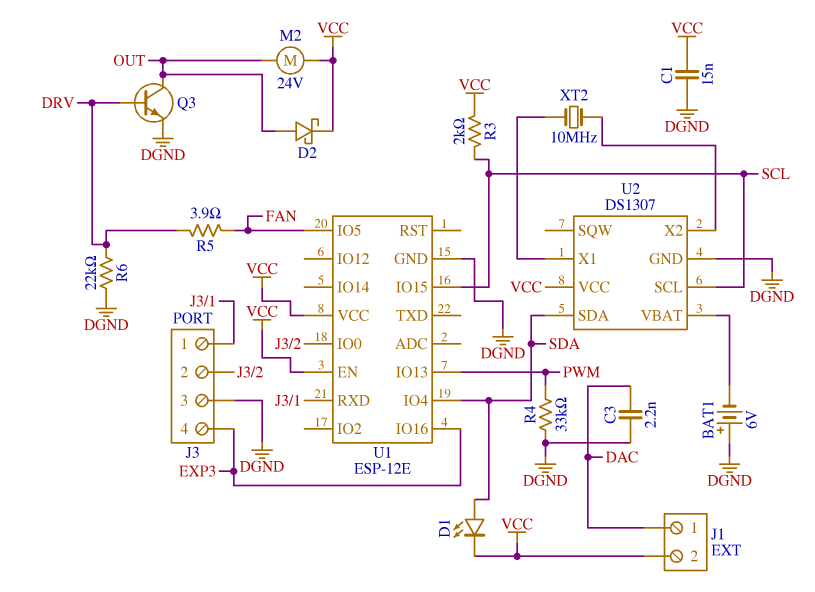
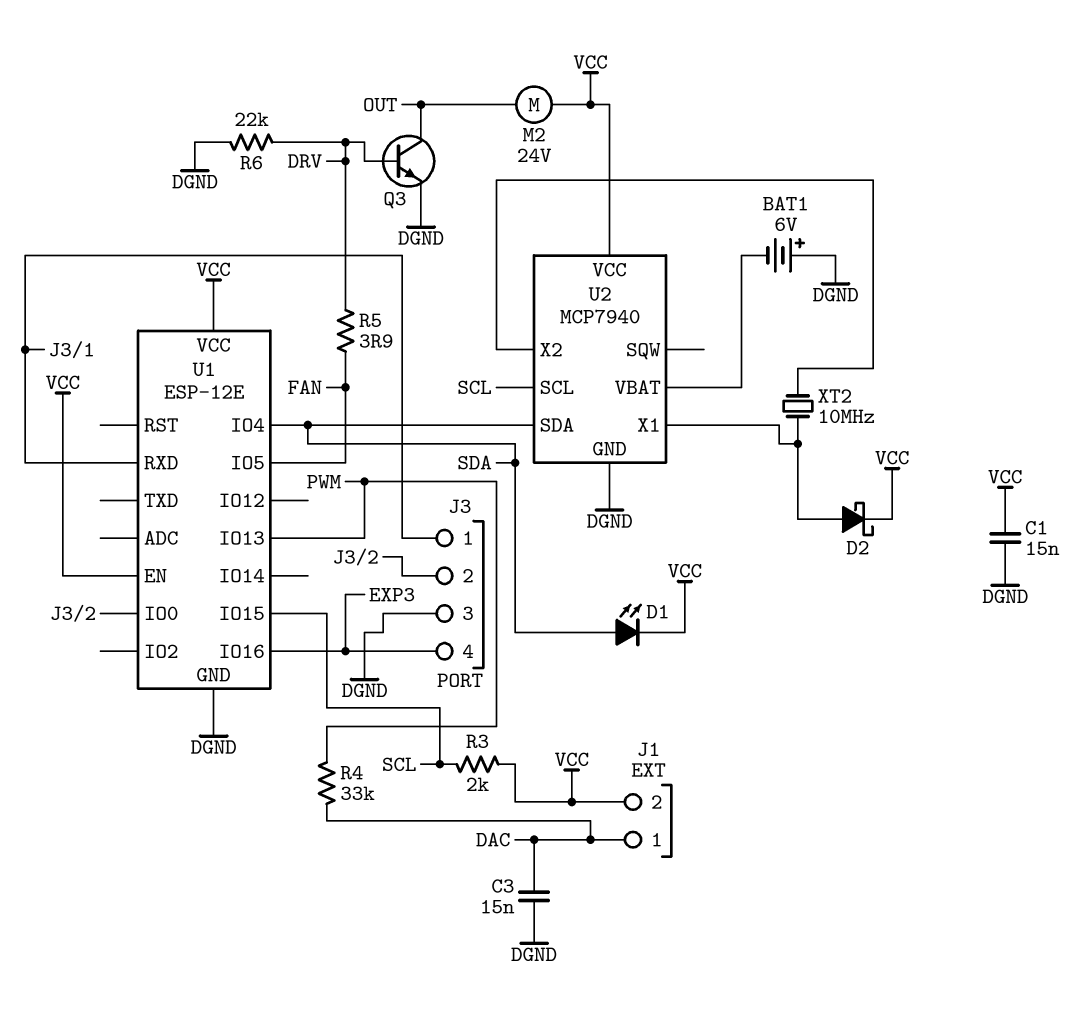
C3: 2.2nF (DAC, DGND) -> 15nF (DAC, DGND)
D2: schottky (A OUT, K VCC) -> schottky (A U2/X1, K VCC)
R4: 33k (DGND, PWM) -> 33k (DAC, PWM)
U2: DS1307 -> MCP7940

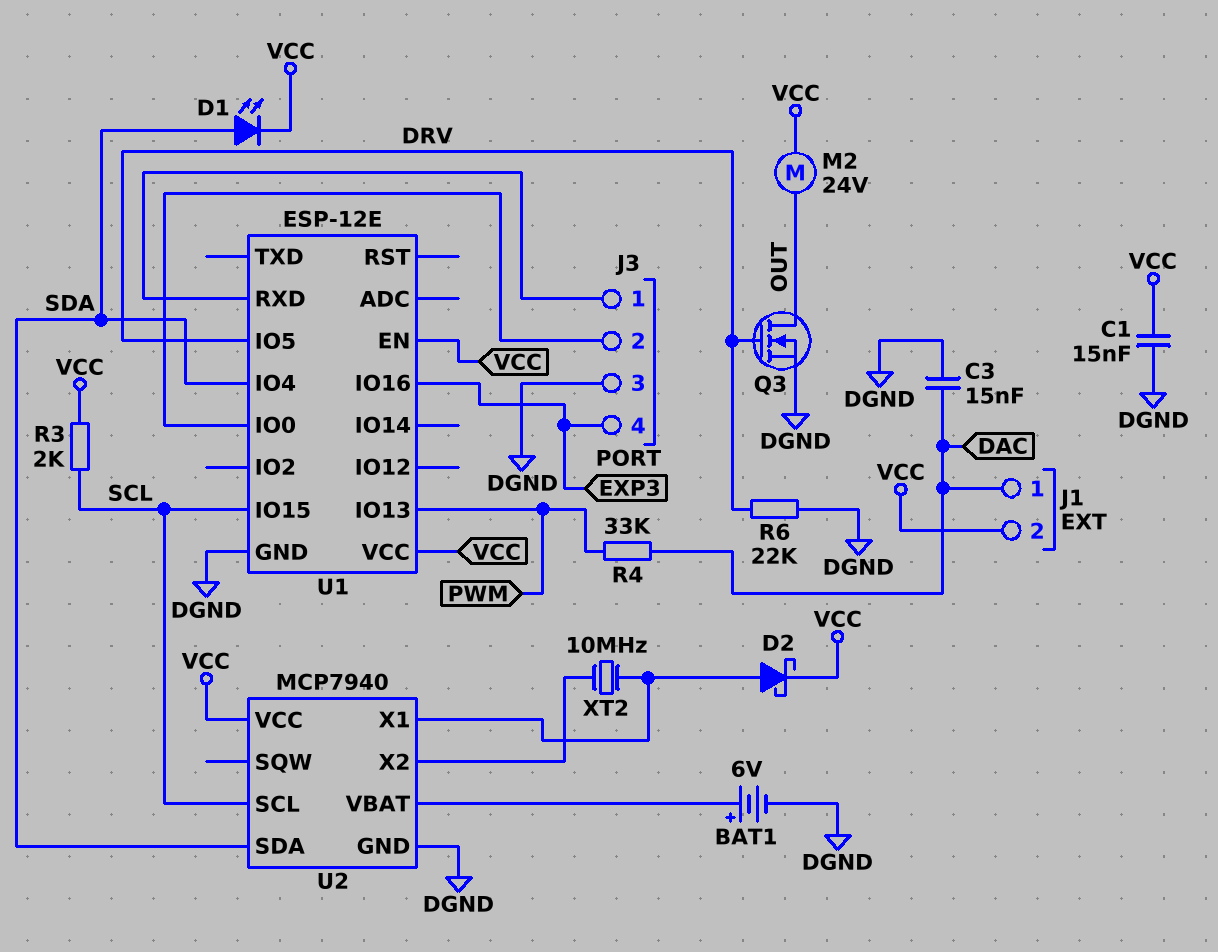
BAT1: 6V (plus DGND, minus U2/VBAT) -> 6V (plus U2/VBAT, minus DGND)
Q3: NPN (B DRV, C OUT, E DGND) -> NMOS (G DRV, D OUT, S DGND)
R5: 3.9 (DRV, FAN) -> none
U1 pin IO5: FAN -> DRV

